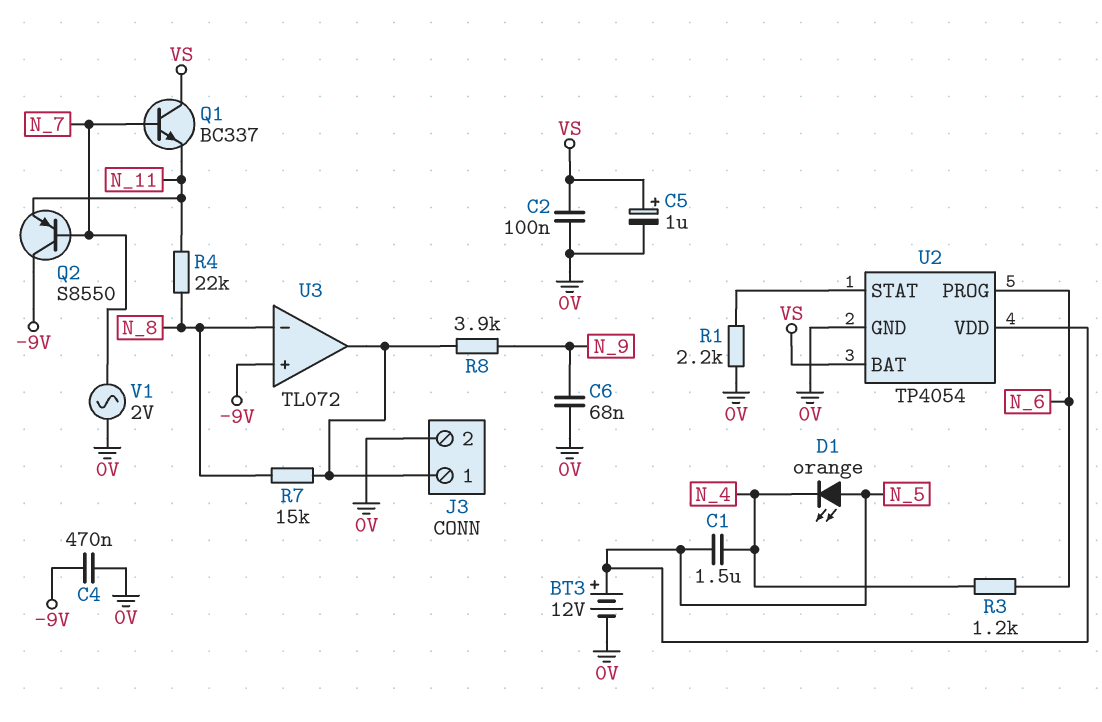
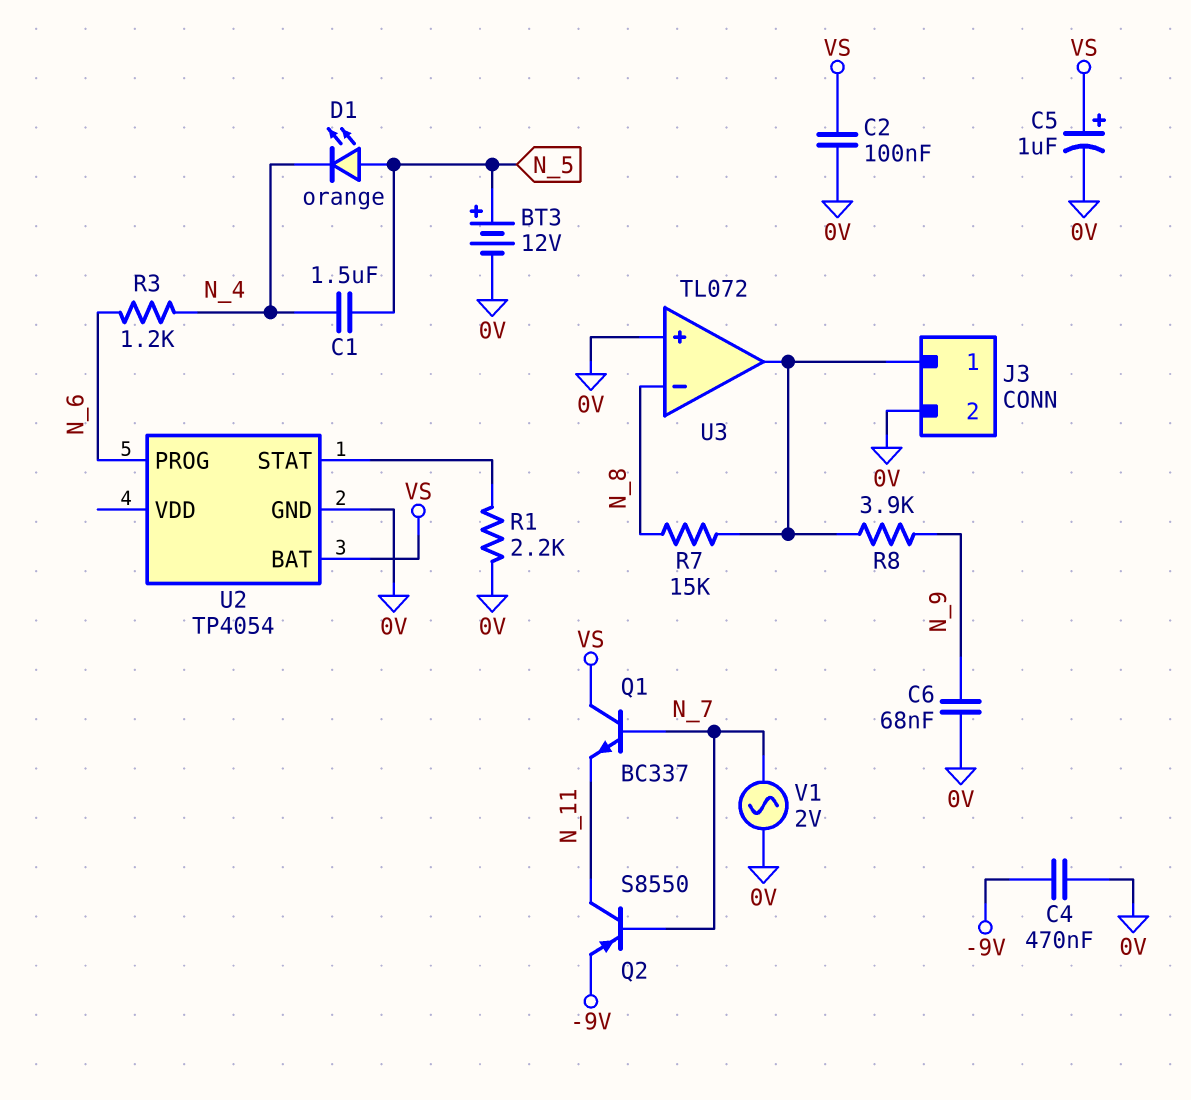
Q2: PNP S8550 (B N_7, C -9V, E N_11) -> PNP S8550 (B N_7, C N_11, E -9V)
R4: 22k (N_8, N_11) -> none
U2 pin VDD: N_5 -> none
U3 pin in+: -9V -> 0V

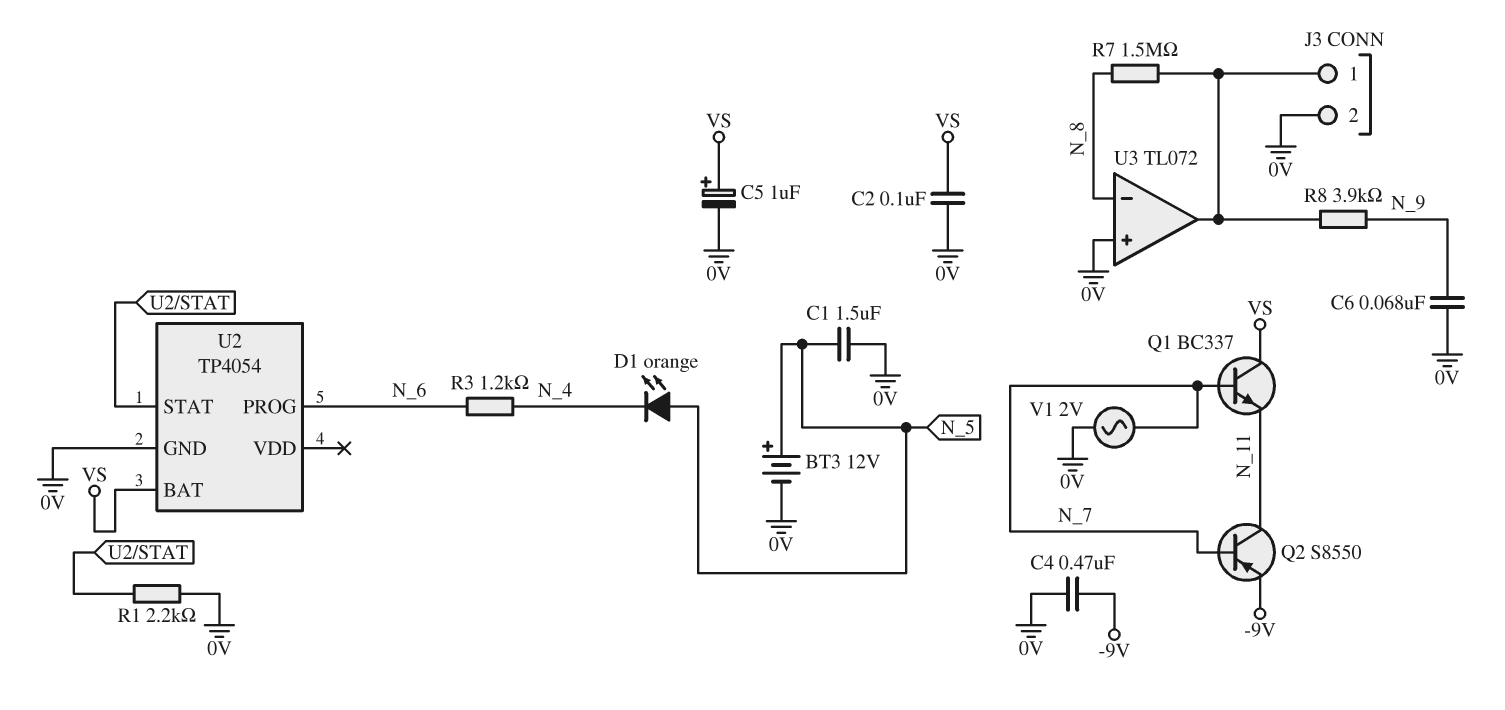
C1: 1.5uF (N_4, N_5) -> 1.5uF (0V, N_5)
R7: 15k (J3/1, N_8) -> 1.5M (J3/1, N_8)

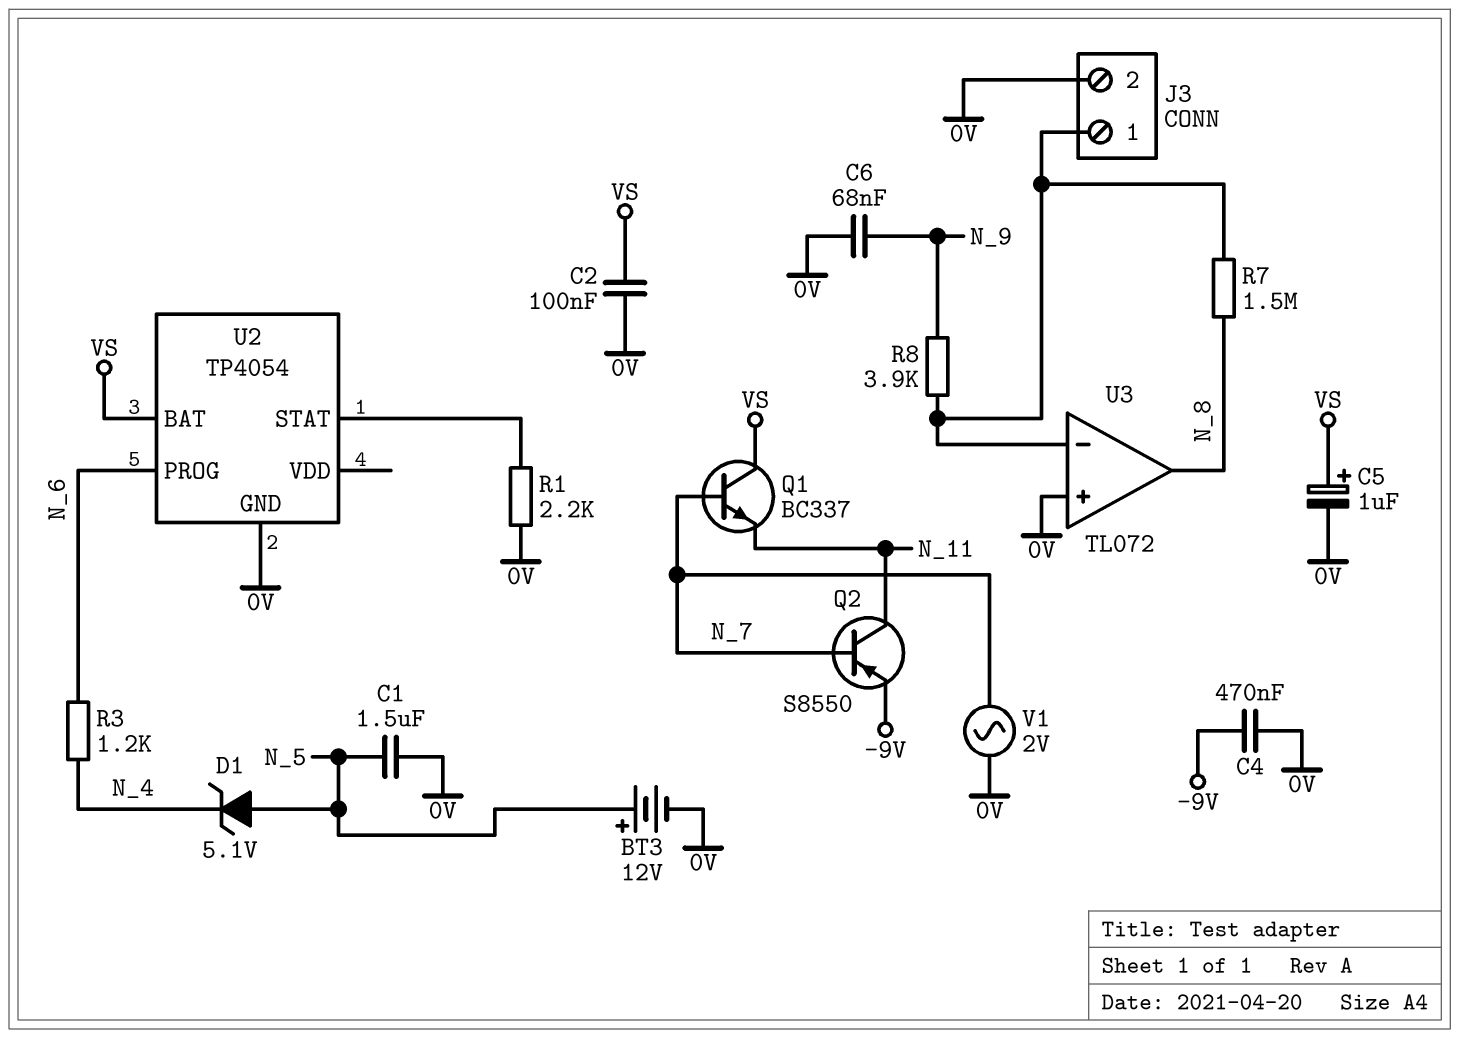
D1: LED orange (A N_5, K N_4) -> zener 5.1V (A N_5, K N_4)
U3 pin in-: N_8 -> J3/1
U3 pin out: J3/1 -> N_8

